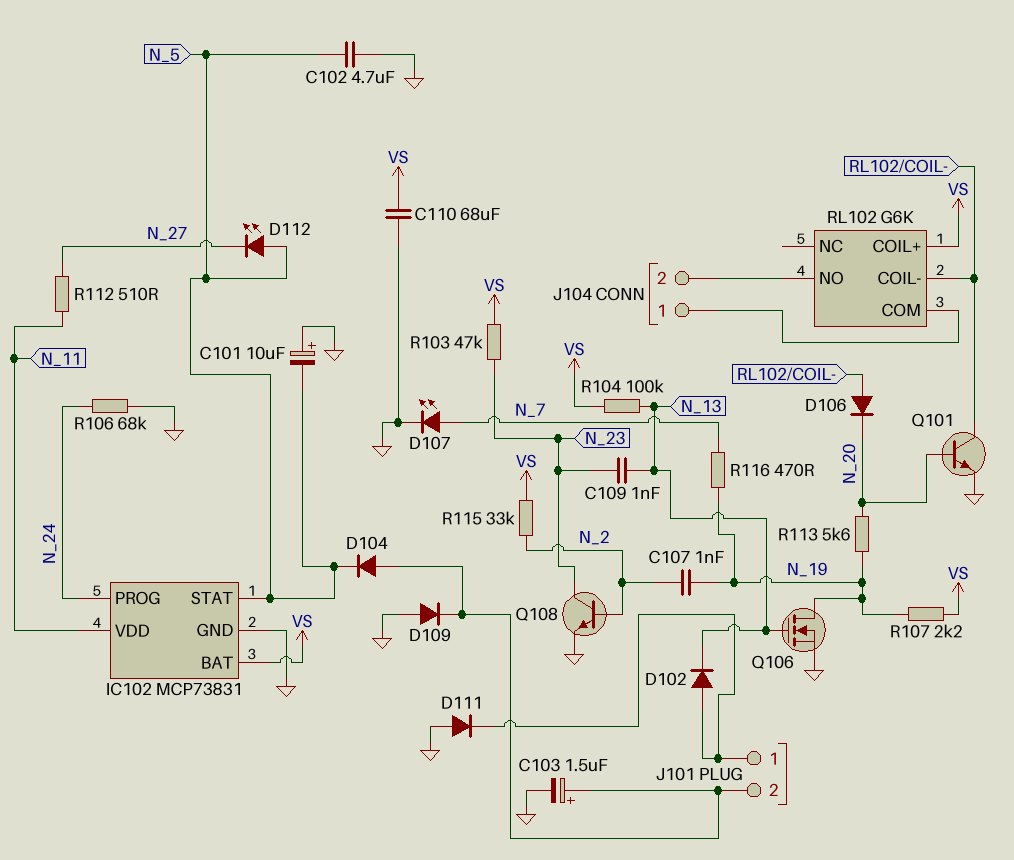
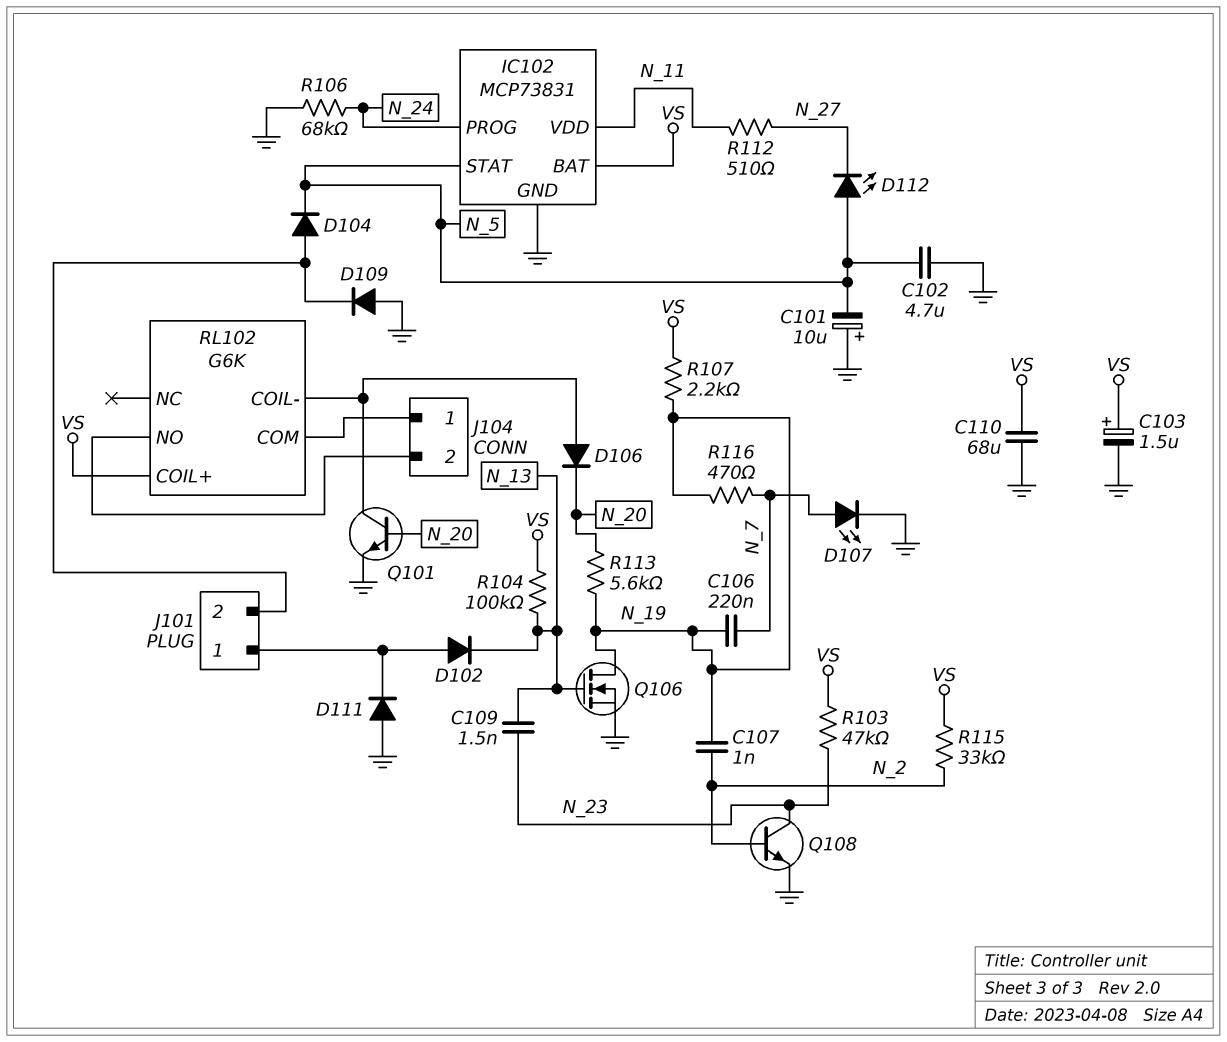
C103: 1.5uF (plus J101/2, minus GND) -> 1.5uF (plus VS, minus GND)
C106: none -> 220nF (N_7, N_19)
C109: 1nF (N_13, N_23) -> 1.5nF (N_13, N_23)

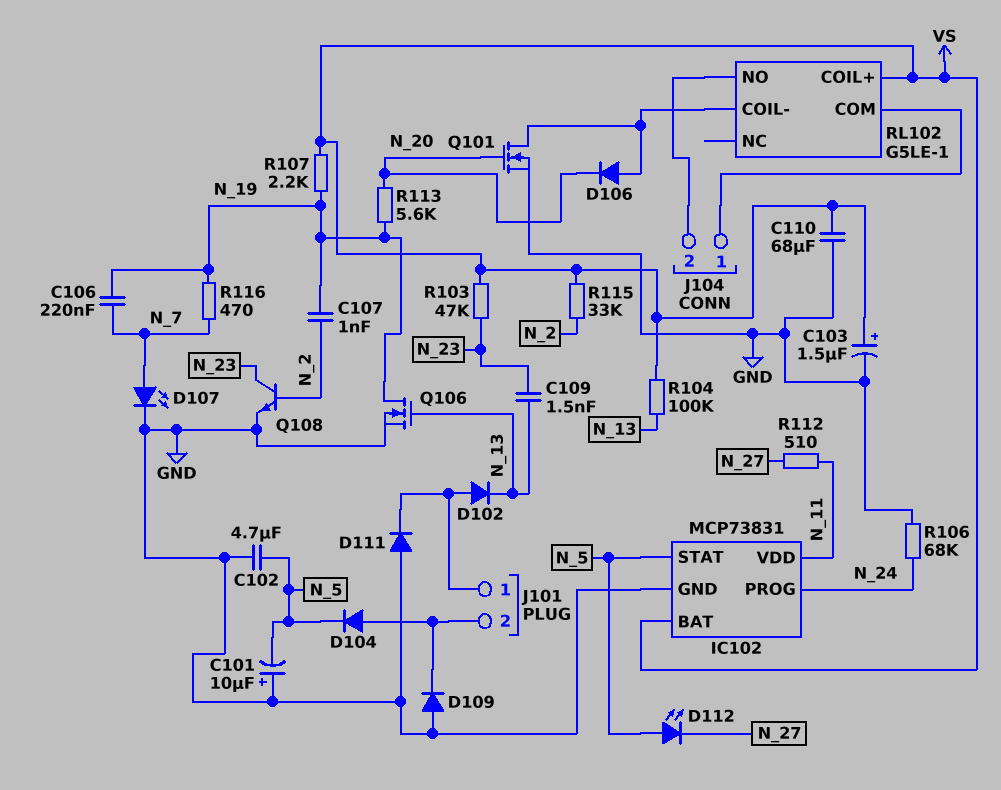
Q101: NPN (B N_20, C RL102/COIL-, E GND) -> NMOS (G N_20, D RL102/COIL-, S GND)
RL102: G6K -> G5LE-1

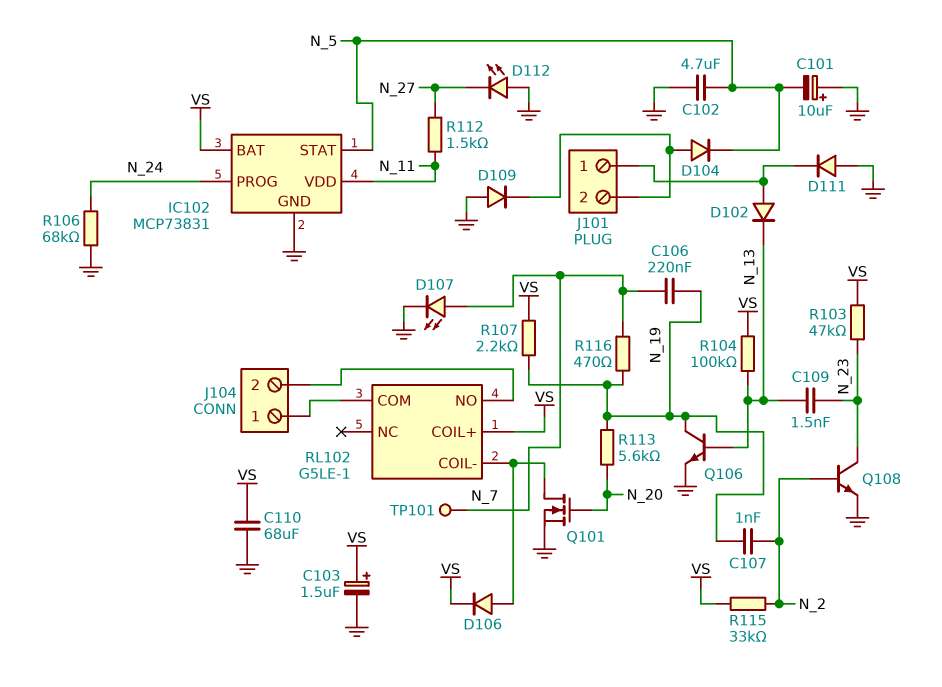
D106: diode (A RL102/COIL-, K N_20) -> diode (A RL102/COIL-, K VS)
D112: LED (A N_5, K N_27) -> LED (A GND, K N_27)
Q106: NMOS (G N_13, D N_19, S GND) -> NPN (B N_13, C N_19, E GND)
R112: 510 (N_11, N_27) -> 1.5k (N_11, N_27)
TP101: none -> test point (N_7)

